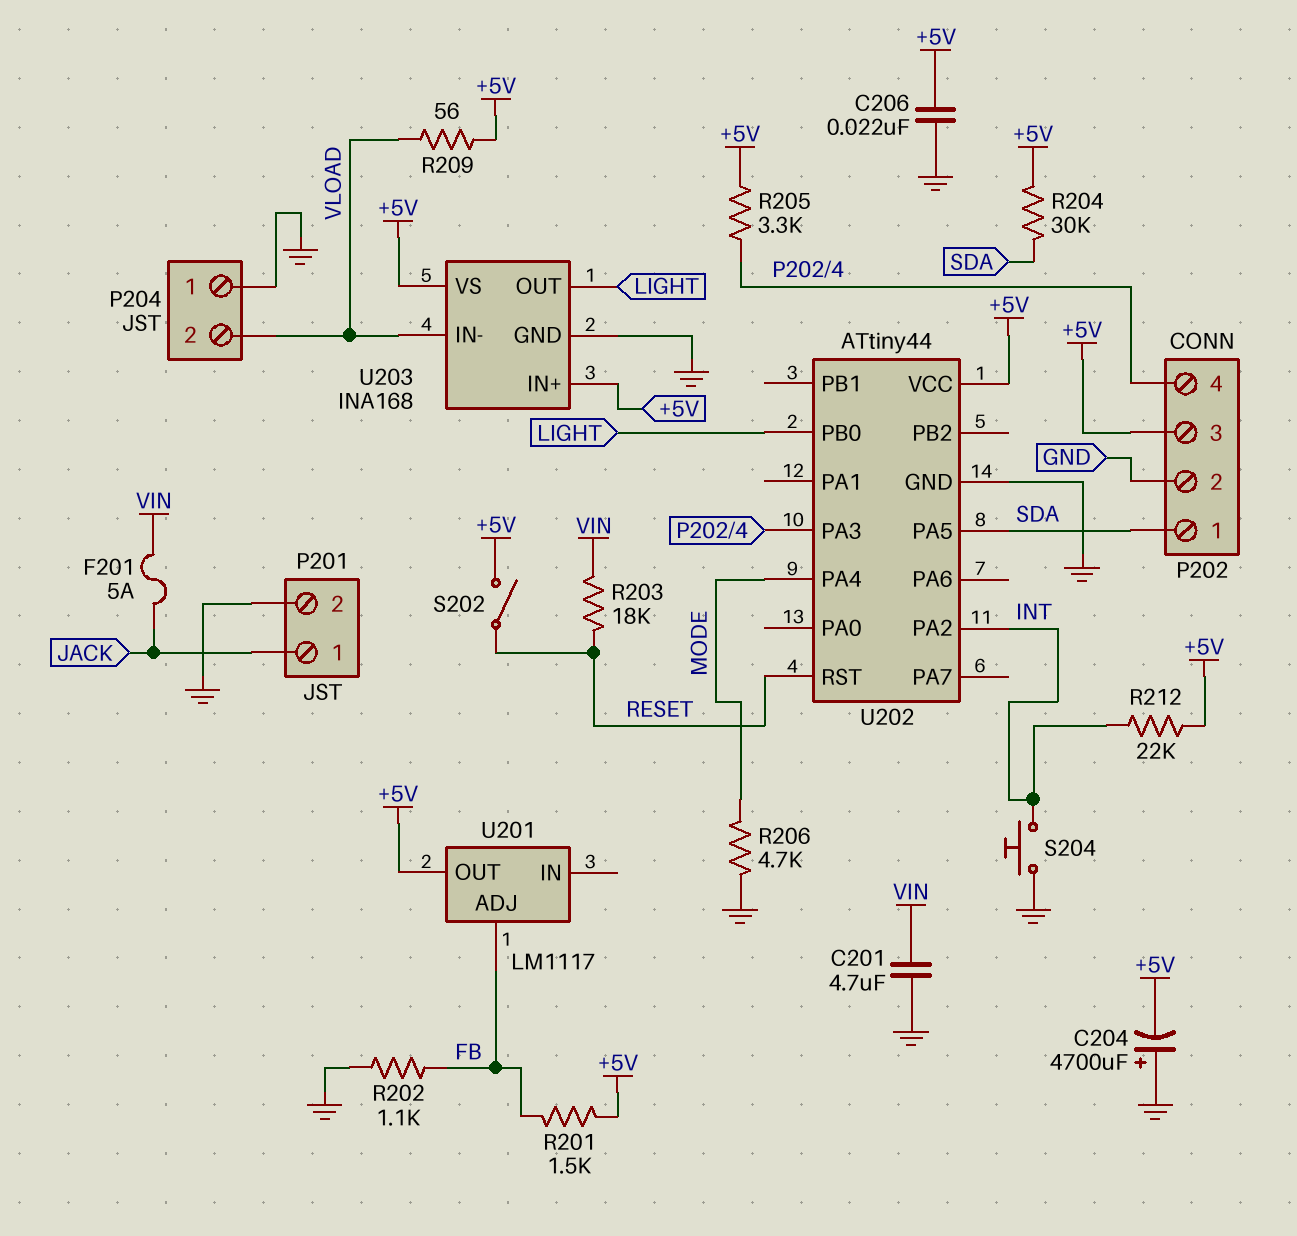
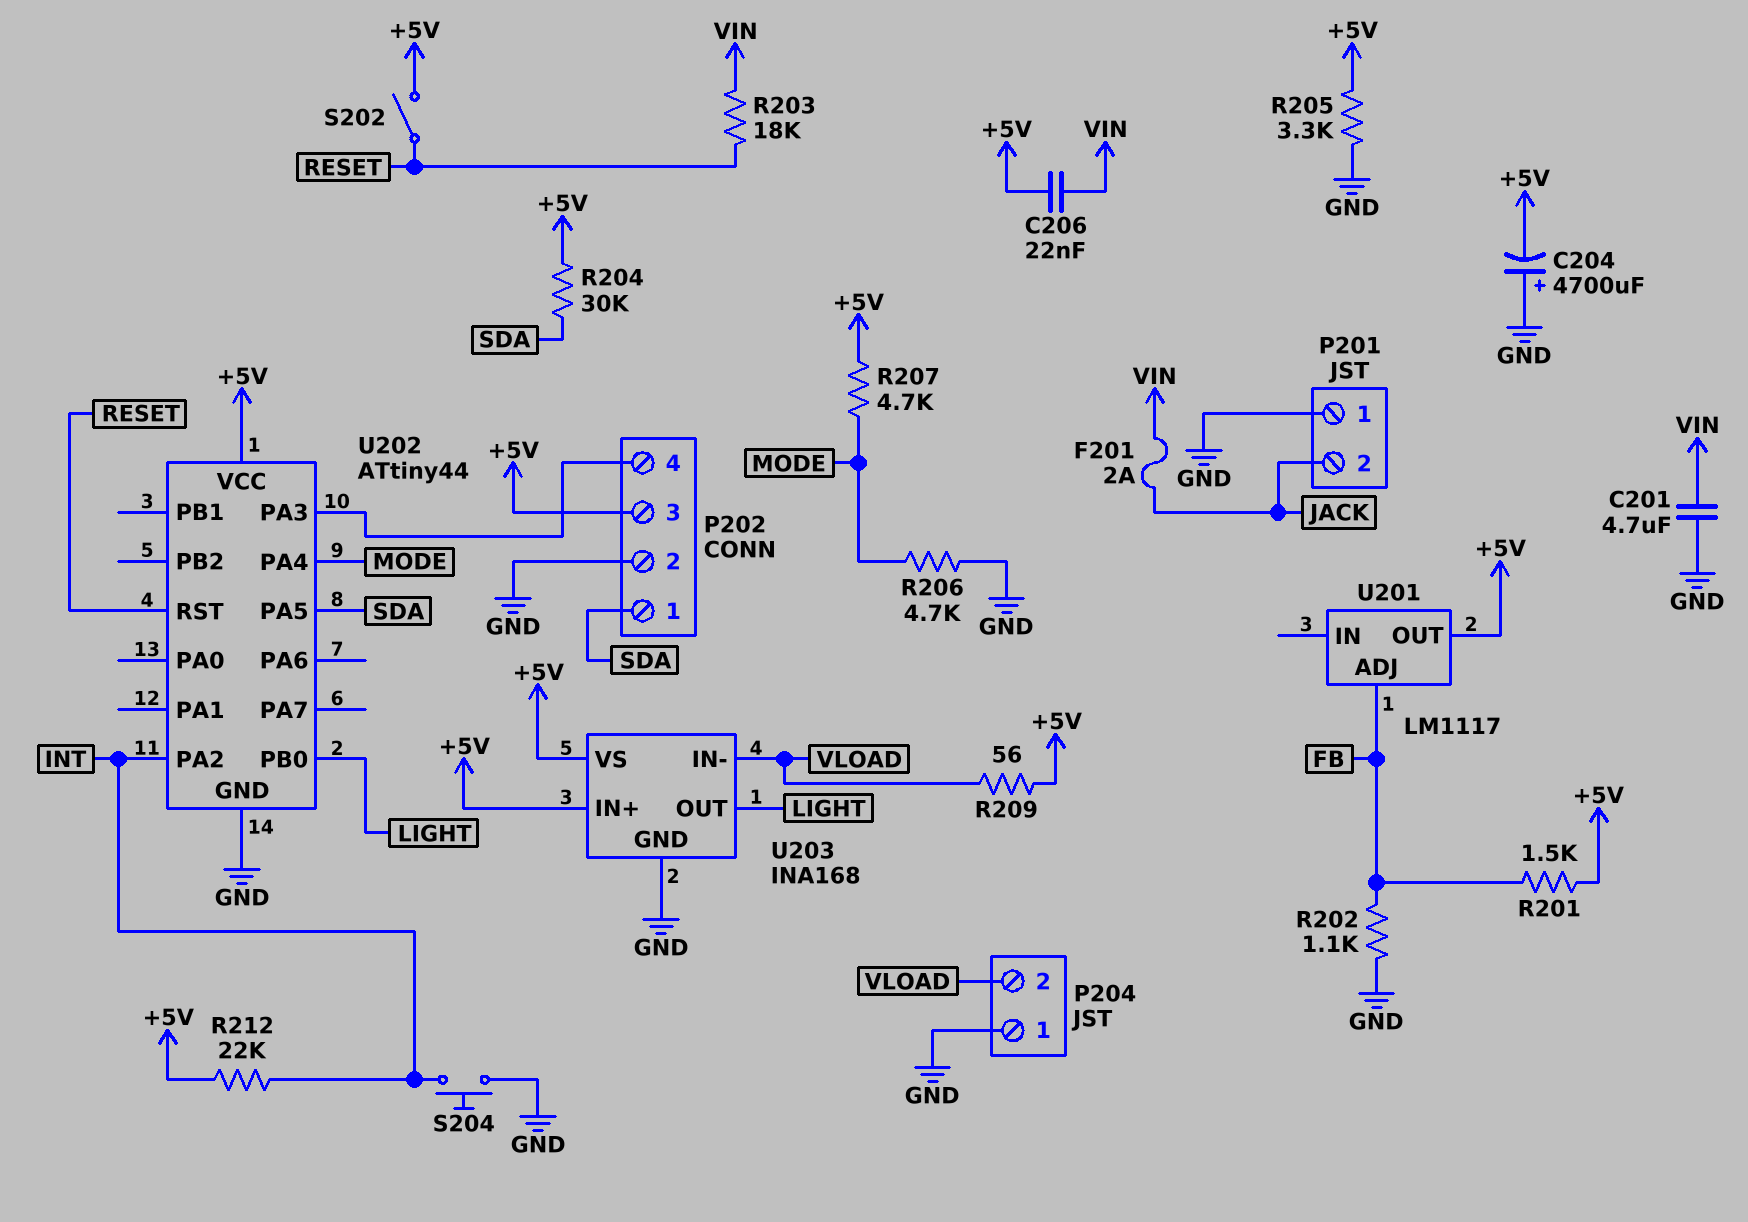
C206: 22nF (+5V, GND) -> 22nF (+5V, VIN)
F201: 5A (JACK, VIN) -> 2A (JACK, VIN)
P201 pin 1: JACK -> GND
P201 pin 2: GND -> JACK
R205: 3.3k (+5V, P202/4) -> 3.3k (+5V, GND)
R207: none -> 4.7k (+5V, MODE)

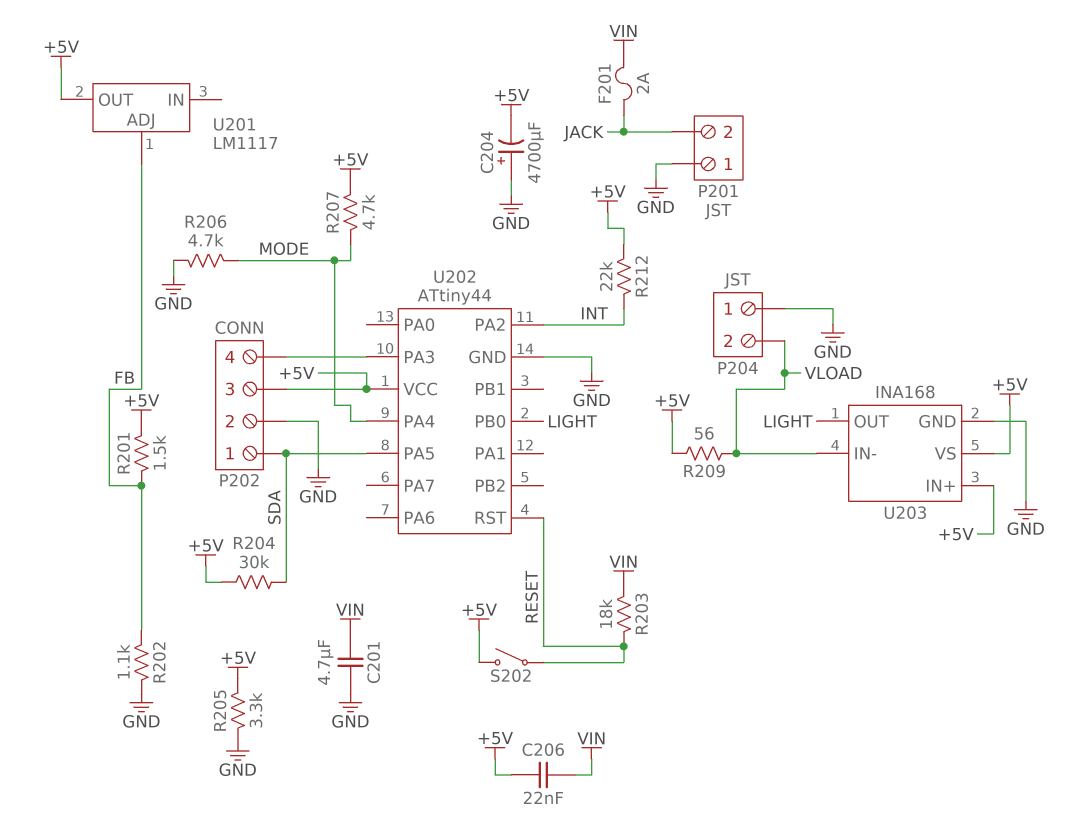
S204: button (GND, INT) -> none

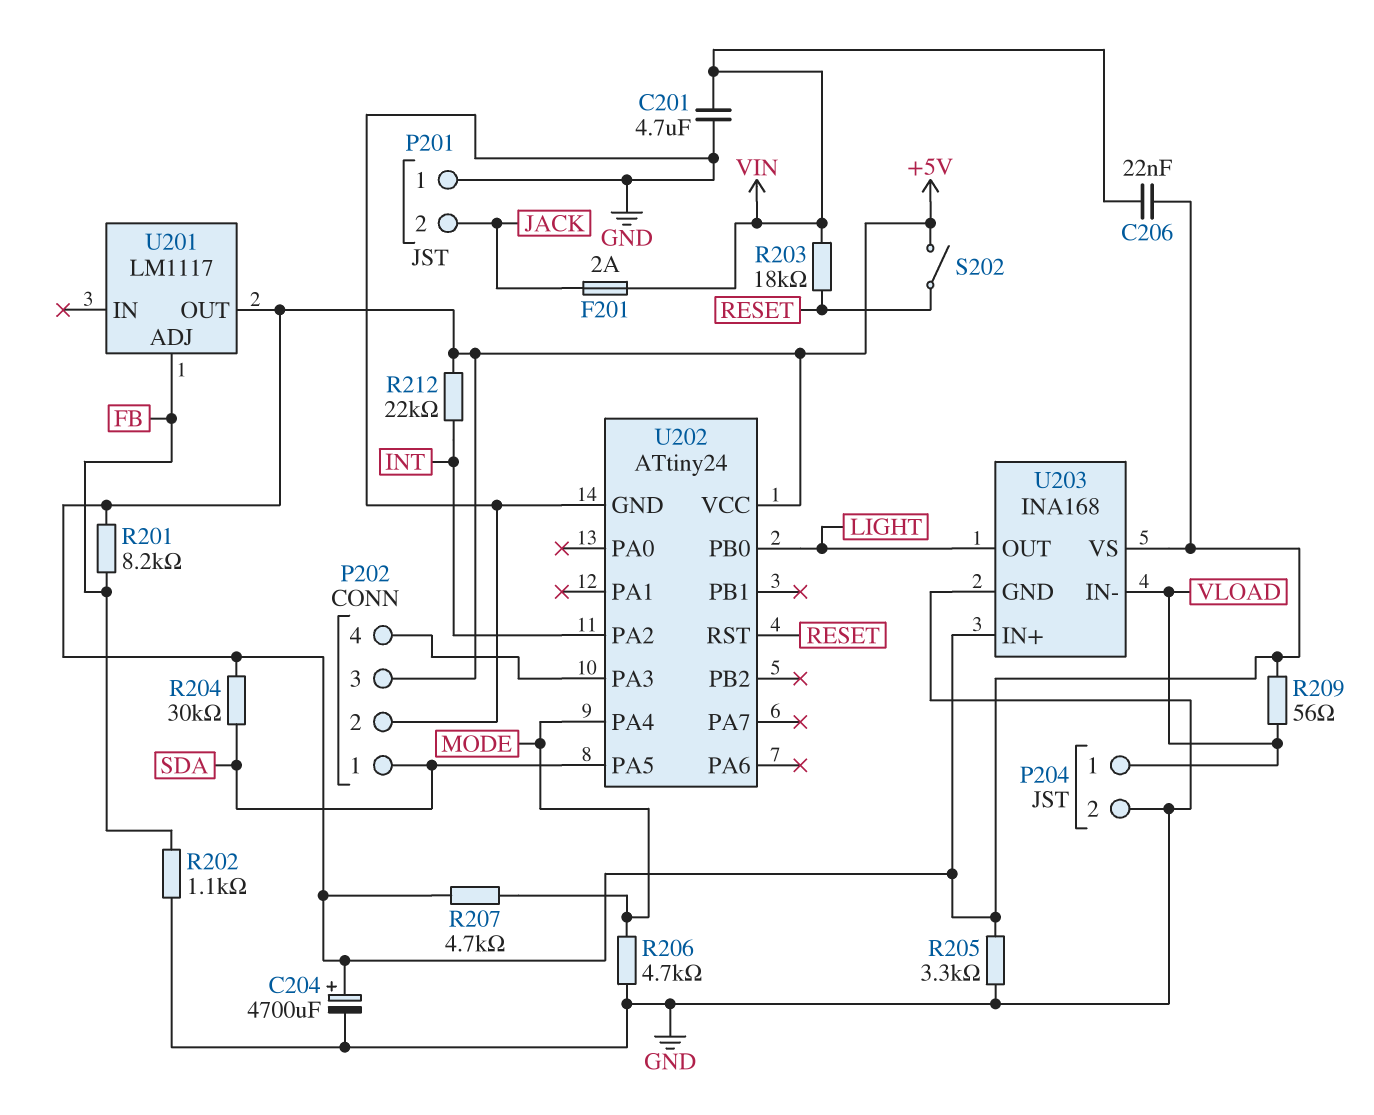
C204: 4700uF (plus GND, minus +5V) -> 4700uF (plus +5V, minus GND)
P204 pin 1: GND -> VLOAD
P204 pin 2: VLOAD -> GND
R201: 1.5k (+5V, FB) -> 8.2k (+5V, FB)
U202: ATtiny44 -> ATtiny24

